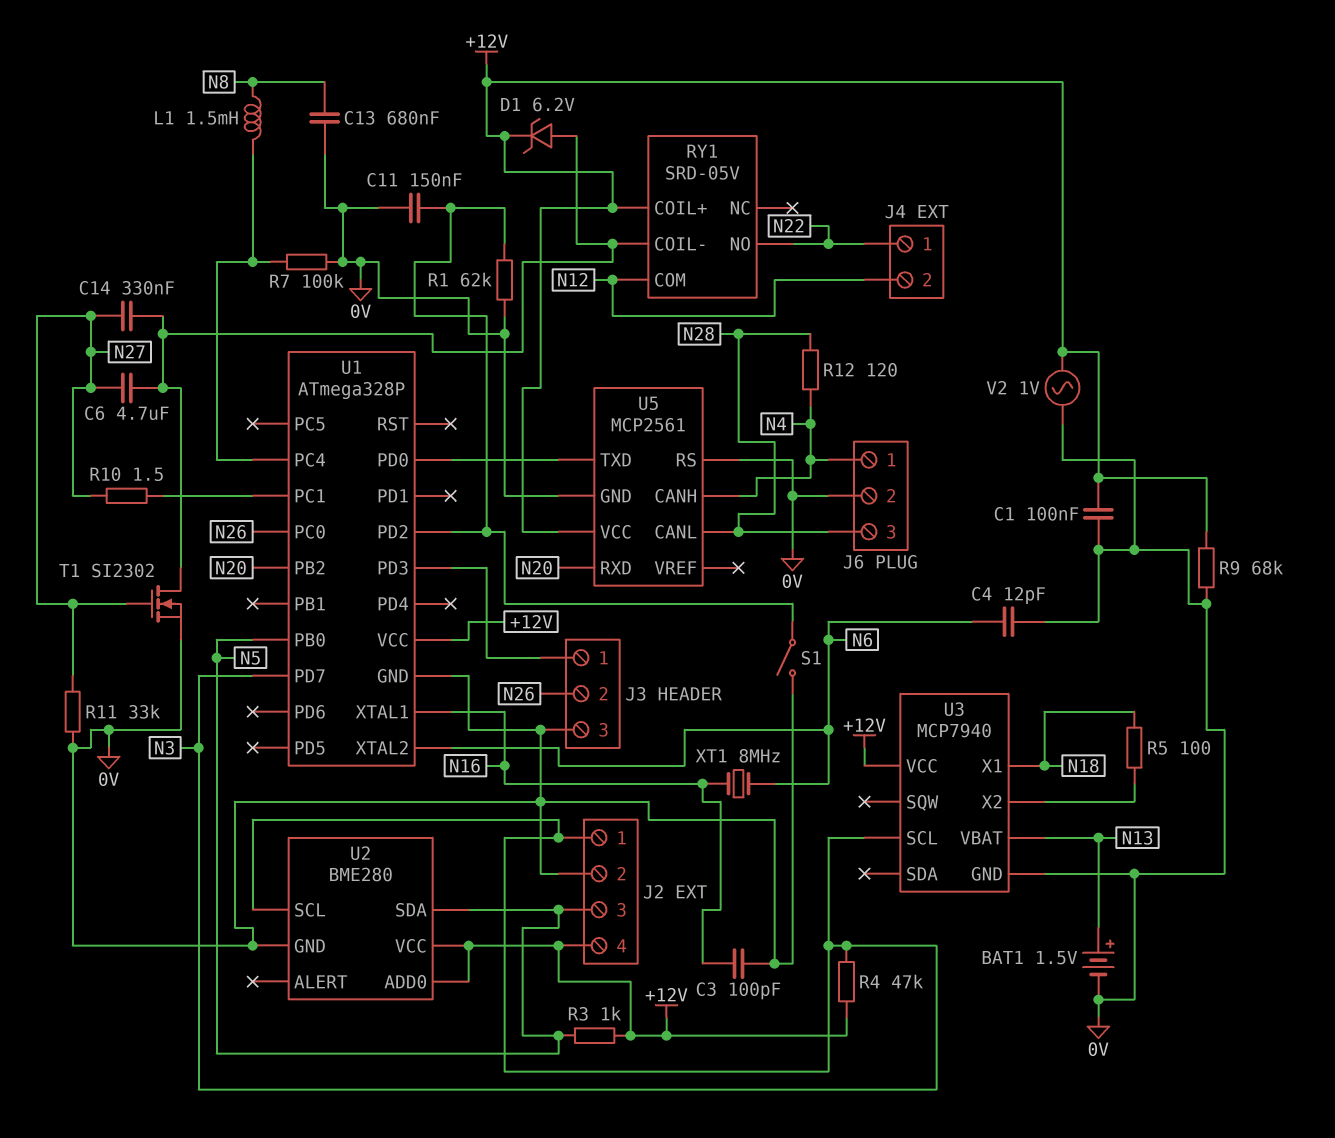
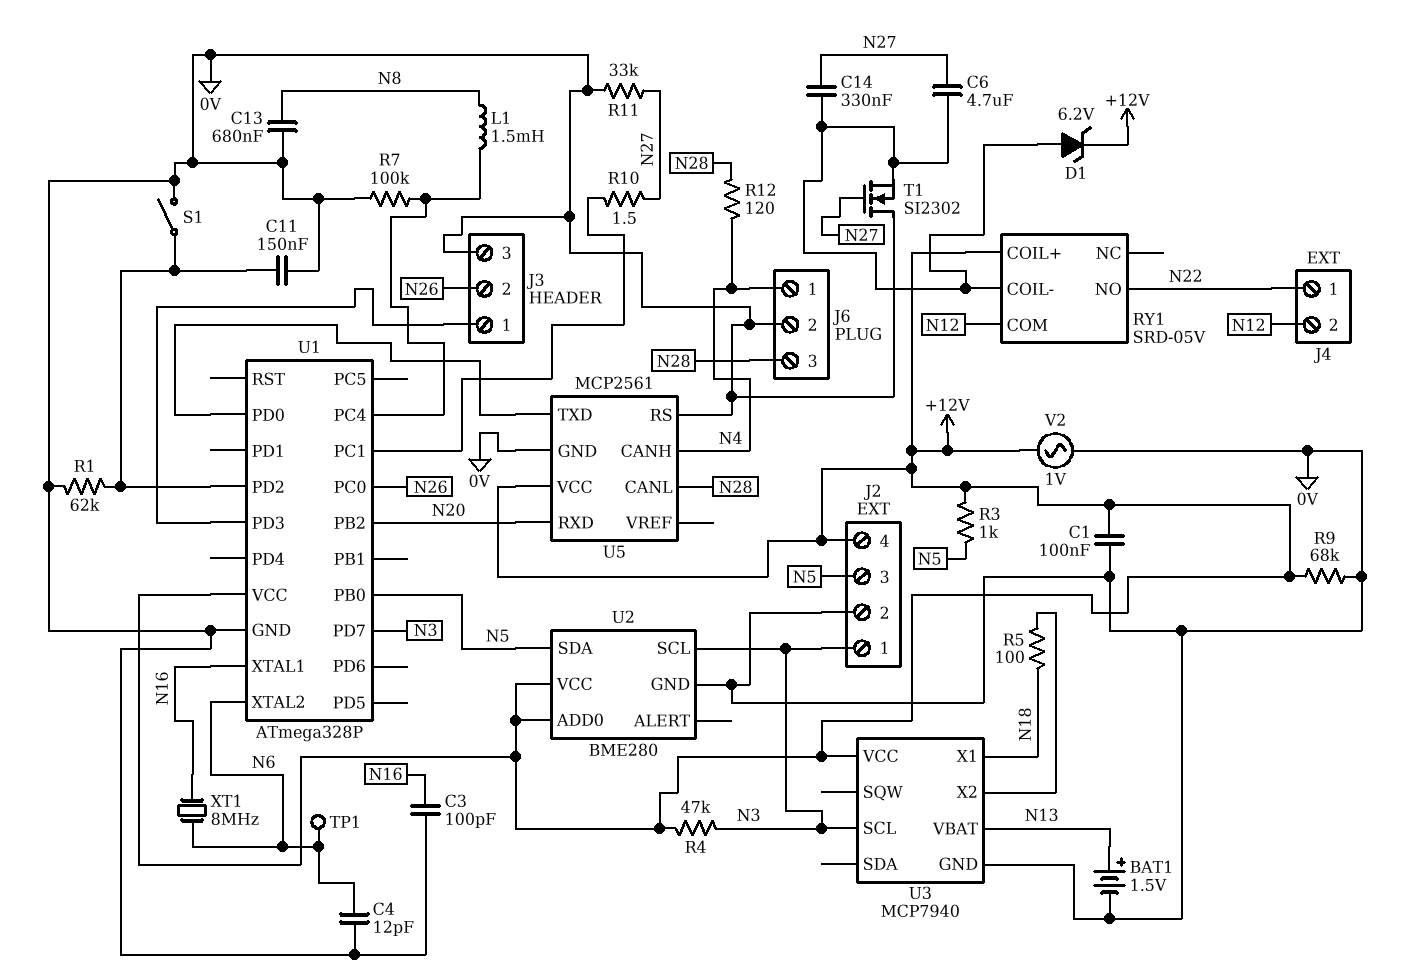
T1: NMOS SI2302 (G N27, D RY1/COIL-, S 0V) -> NMOS SI2302 (G N27, D 0V, S RY1/COIL-)
TP1: none -> test point (N6)

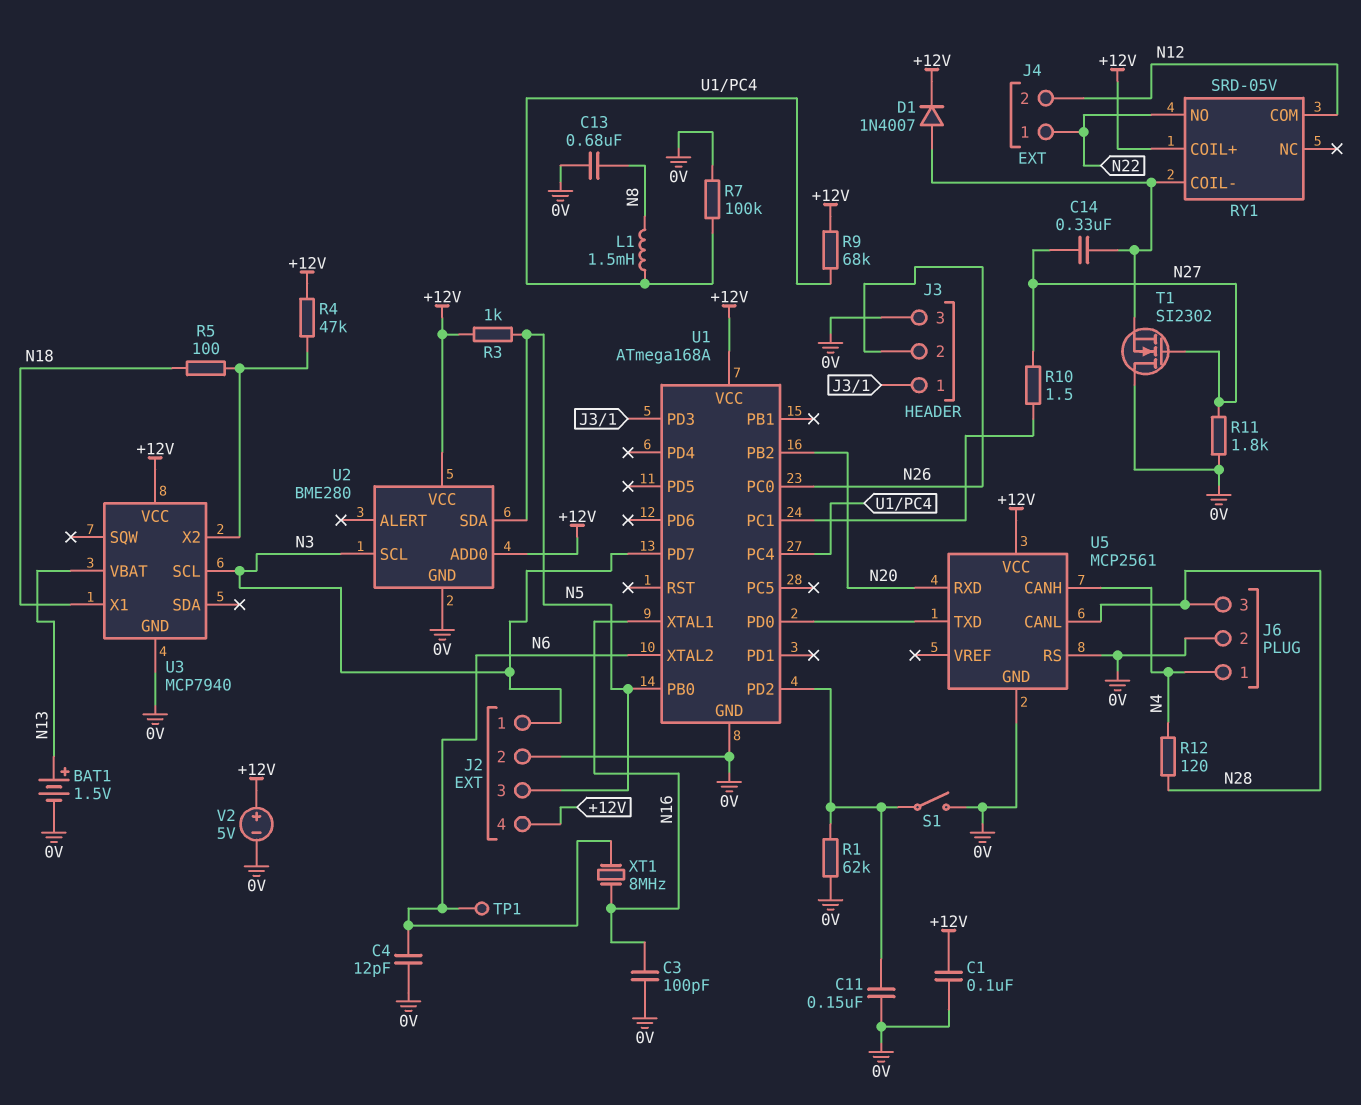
C6: 4.7uF (N27, RY1/COIL-) -> none
D1: zener 6.2V (A RY1/COIL-, K +12V) -> diode 1N4007 (A RY1/COIL-, K +12V)
R4: 47k (+12V, N3) -> 47k (+12V, U3/X2)
R9: 68k (+12V, 0V) -> 68k (+12V, U1/PC4)
R11: 33k (0V, N27) -> 1.8k (0V, N27)
U1: ATmega328P -> ATmega168A
V2: AC 1V (+12V, 0V) -> 5V (plus +12V, minus 0V)

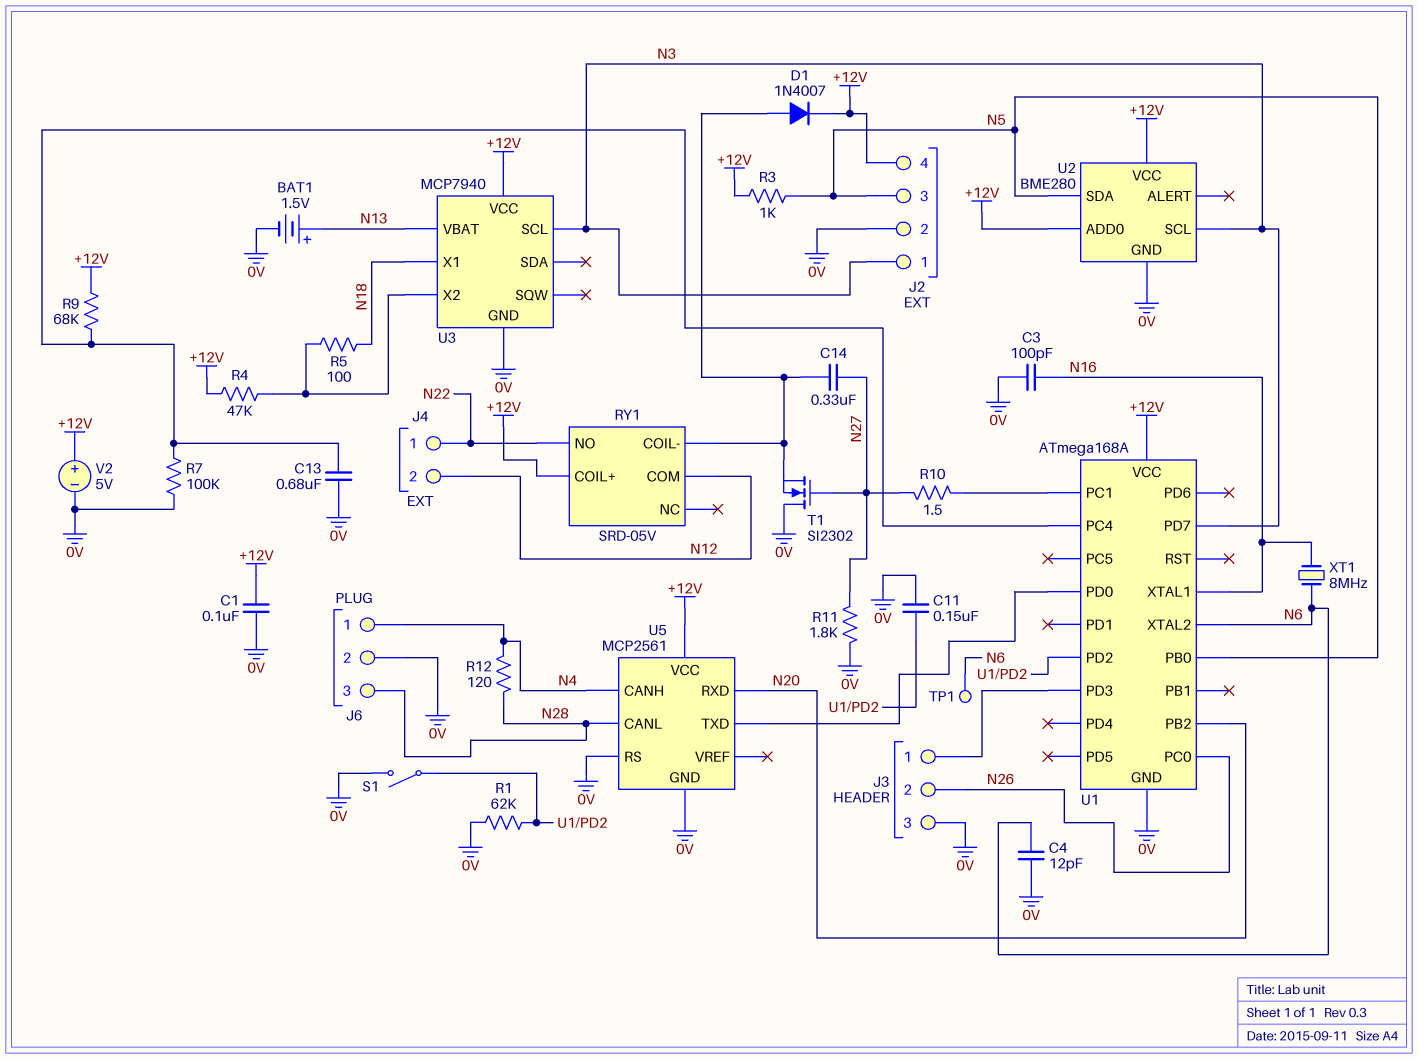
C13: 680nF (0V, N8) -> 680nF (0V, U1/PC4)
L1: 1.5mH (N8, U1/PC4) -> none

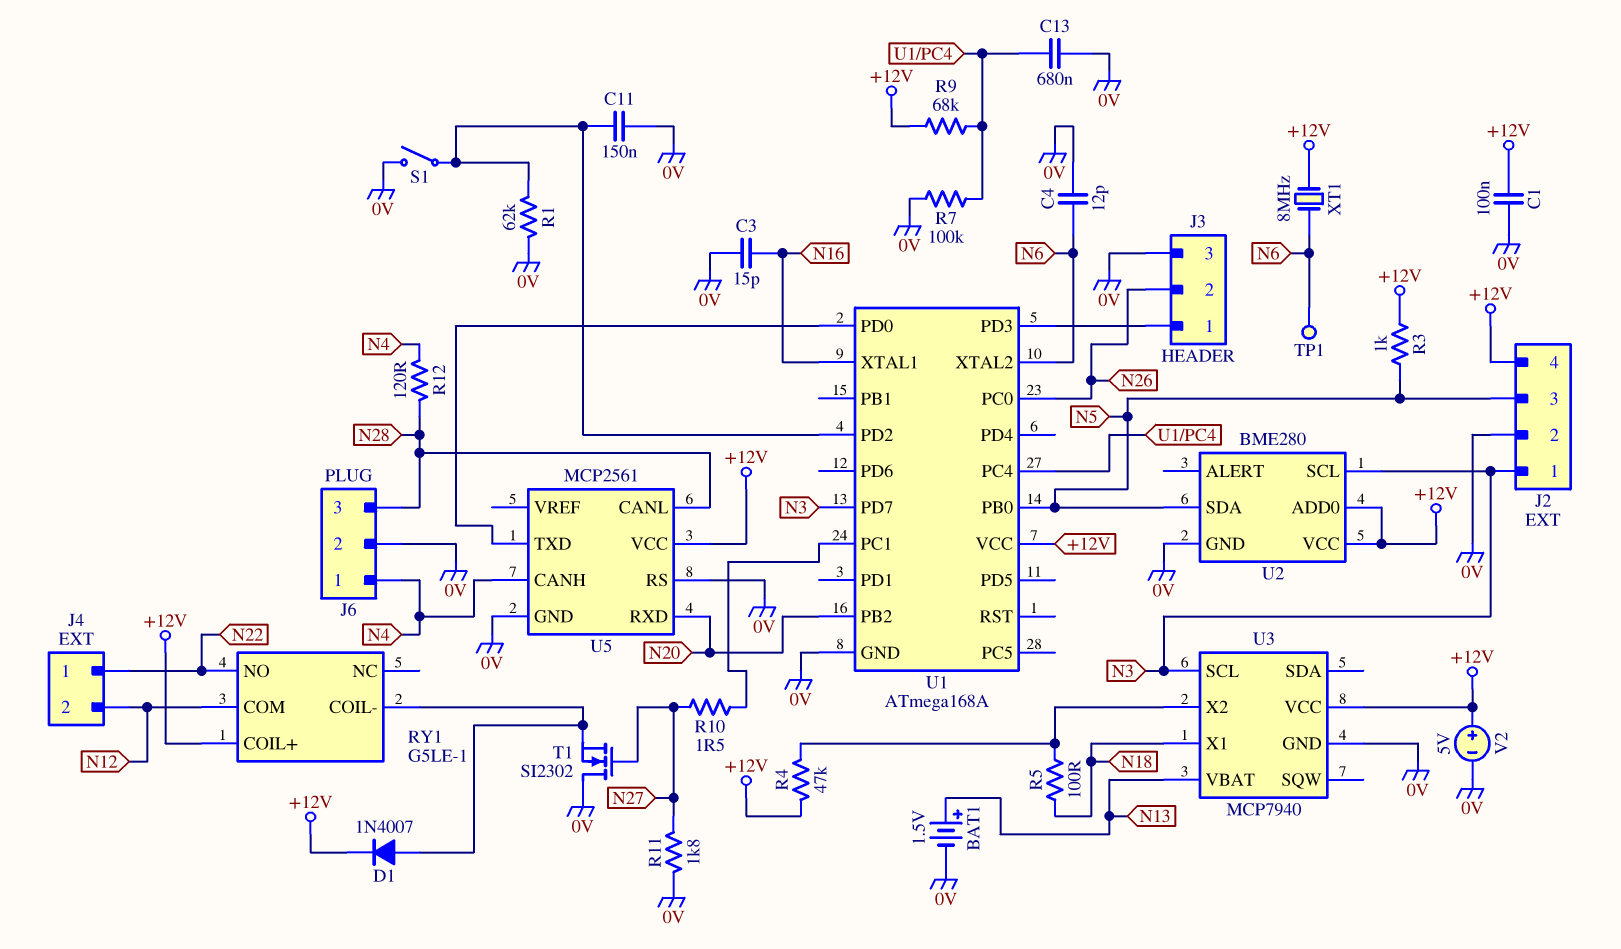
C3: 100pF (0V, N16) -> 15pF (0V, N16)
C14: 330nF (N27, RY1/COIL-) -> none
RY1: SRD-05V -> G5LE-1
XT1: 8MHz (N6, N16) -> 8MHz (+12V, N6)

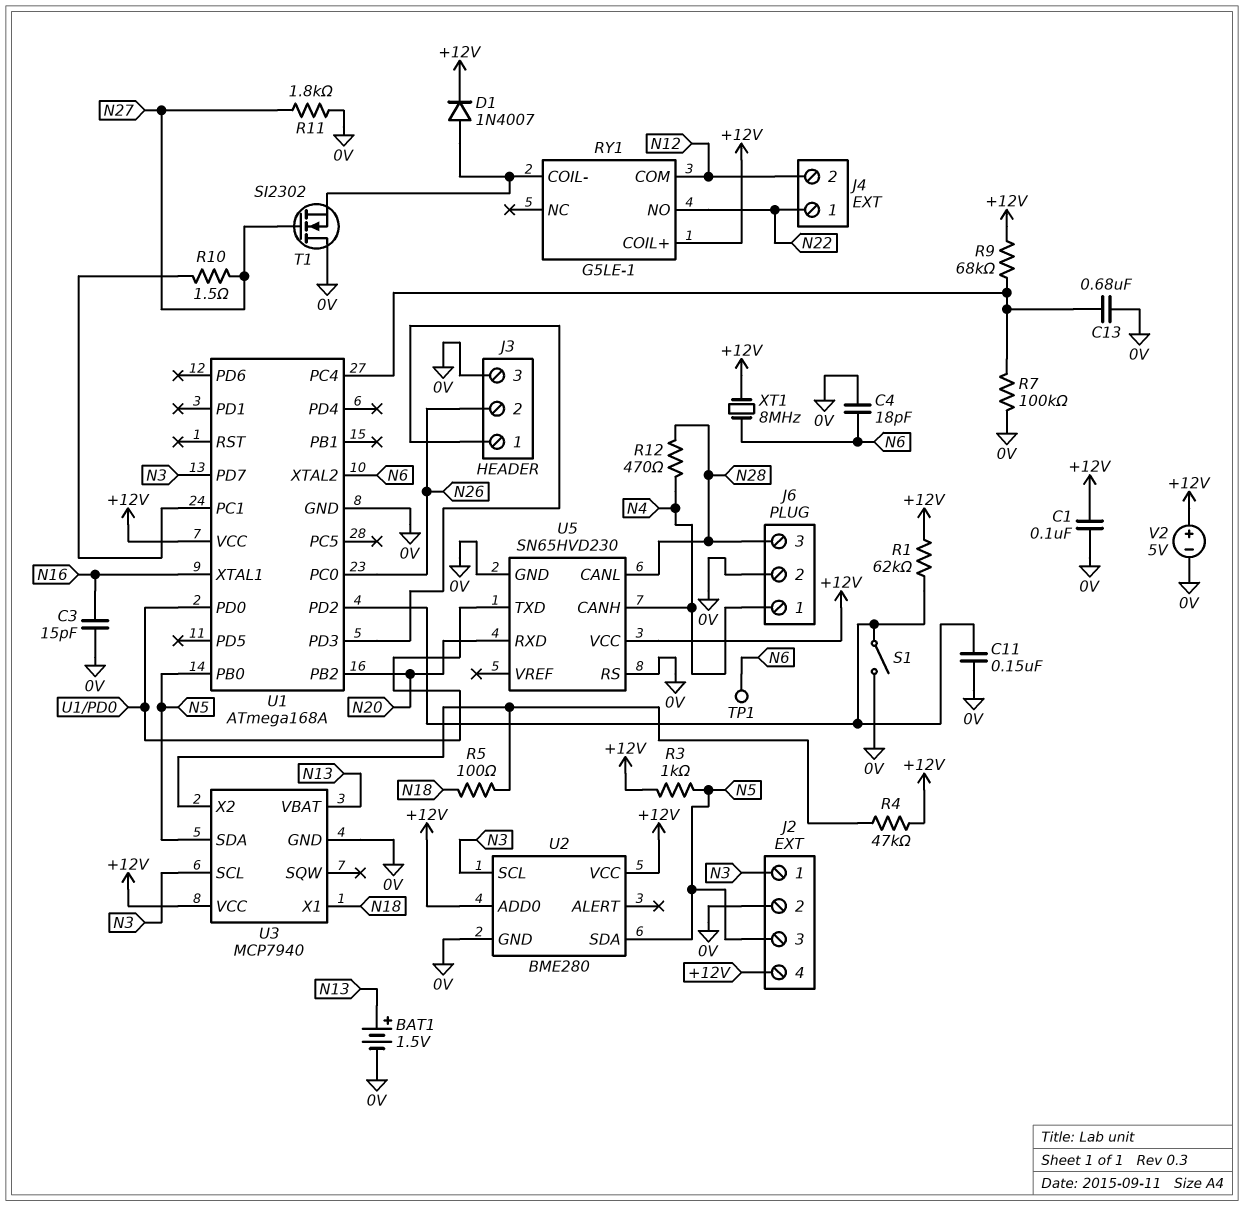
C4: 12pF (0V, N6) -> 18pF (0V, N6)
R1: 62k (0V, U1/PD2) -> 62k (+12V, U1/PD2)
R12: 120 (N4, N28) -> 470 (N4, N28)
U3 pin SDA: none -> N5
U5: MCP2561 -> SN65HVD230

